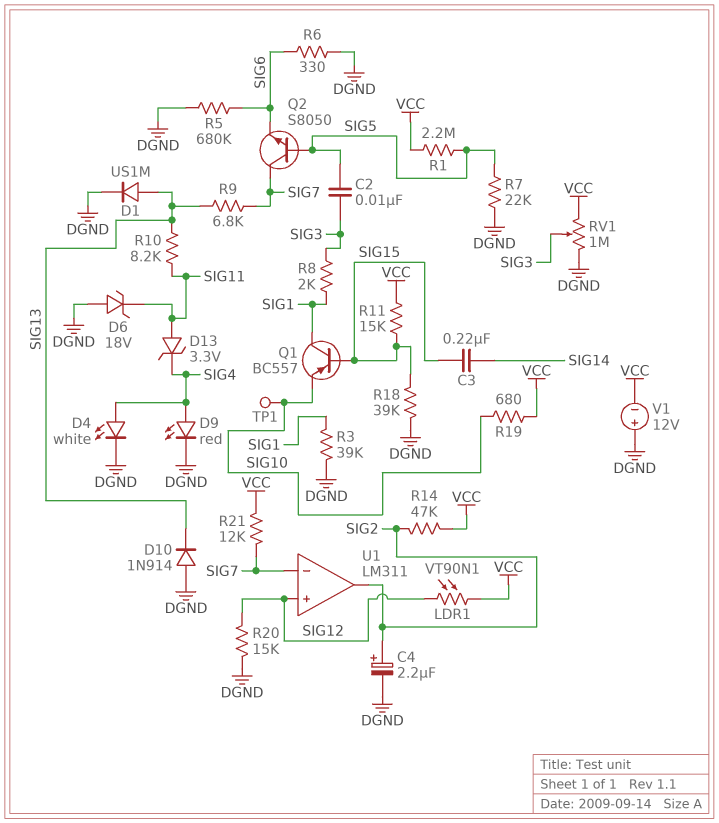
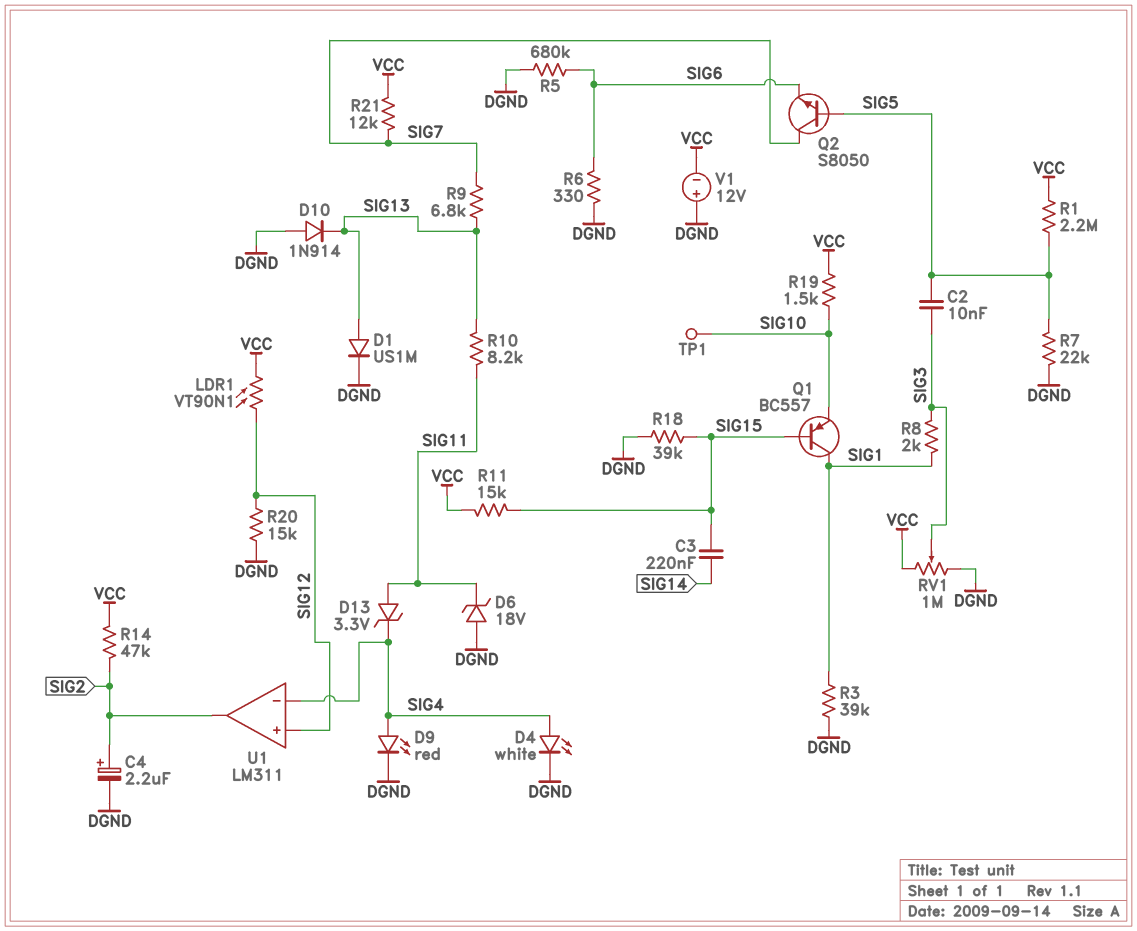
R19: 680 (SIG10, VCC) -> 1.5k (SIG10, VCC)
U1 pin in-: SIG7 -> SIG4

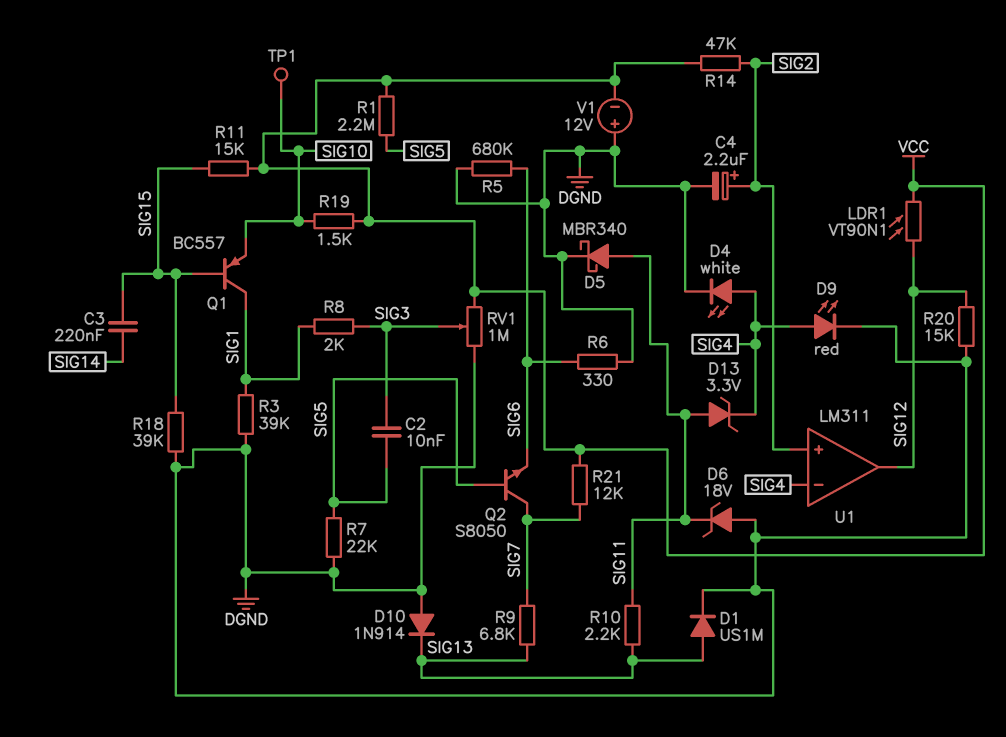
D5: none -> schottky MBR340 (A SIG11, K DGND)
R10: 8.2k (SIG11, SIG13) -> 2.2k (SIG11, SIG13)
U1 pin in+: SIG12 -> SIG2
U1 pin out: SIG2 -> SIG12

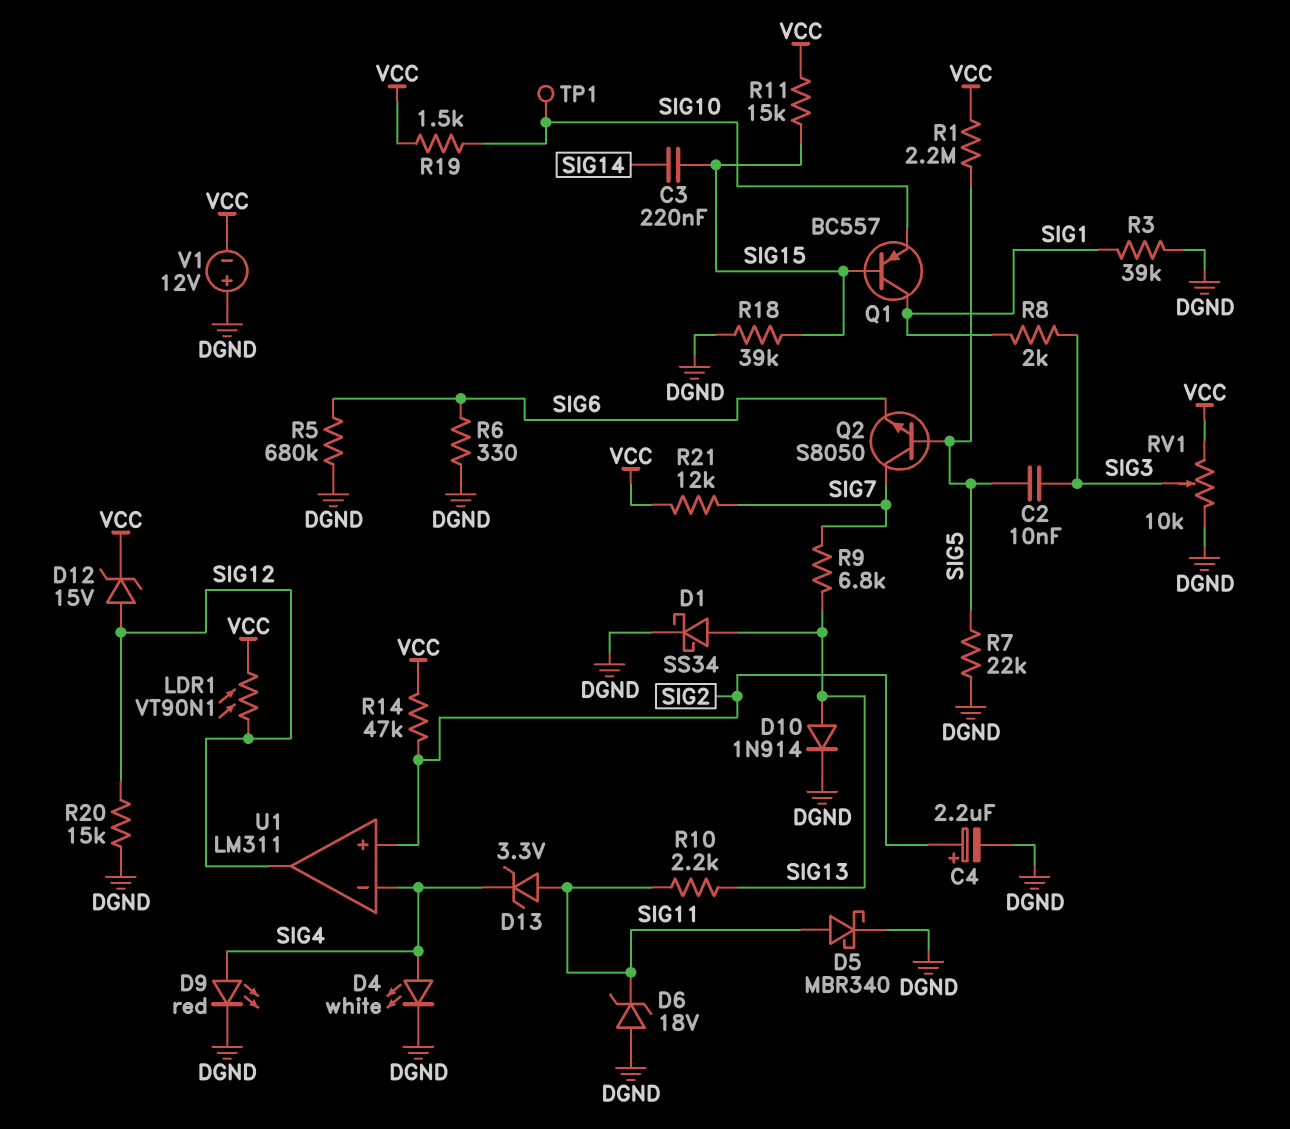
D1: diode US1M (A SIG13, K DGND) -> schottky SS34 (A SIG13, K DGND)
D10: diode 1N914 (A DGND, K SIG13) -> diode 1N914 (A SIG13, K DGND)
D12: none -> zener 15V (A SIG12, K VCC)
RV1: 1M (DGND, VCC, wiper SIG3) -> 10k (DGND, VCC, wiper SIG3)

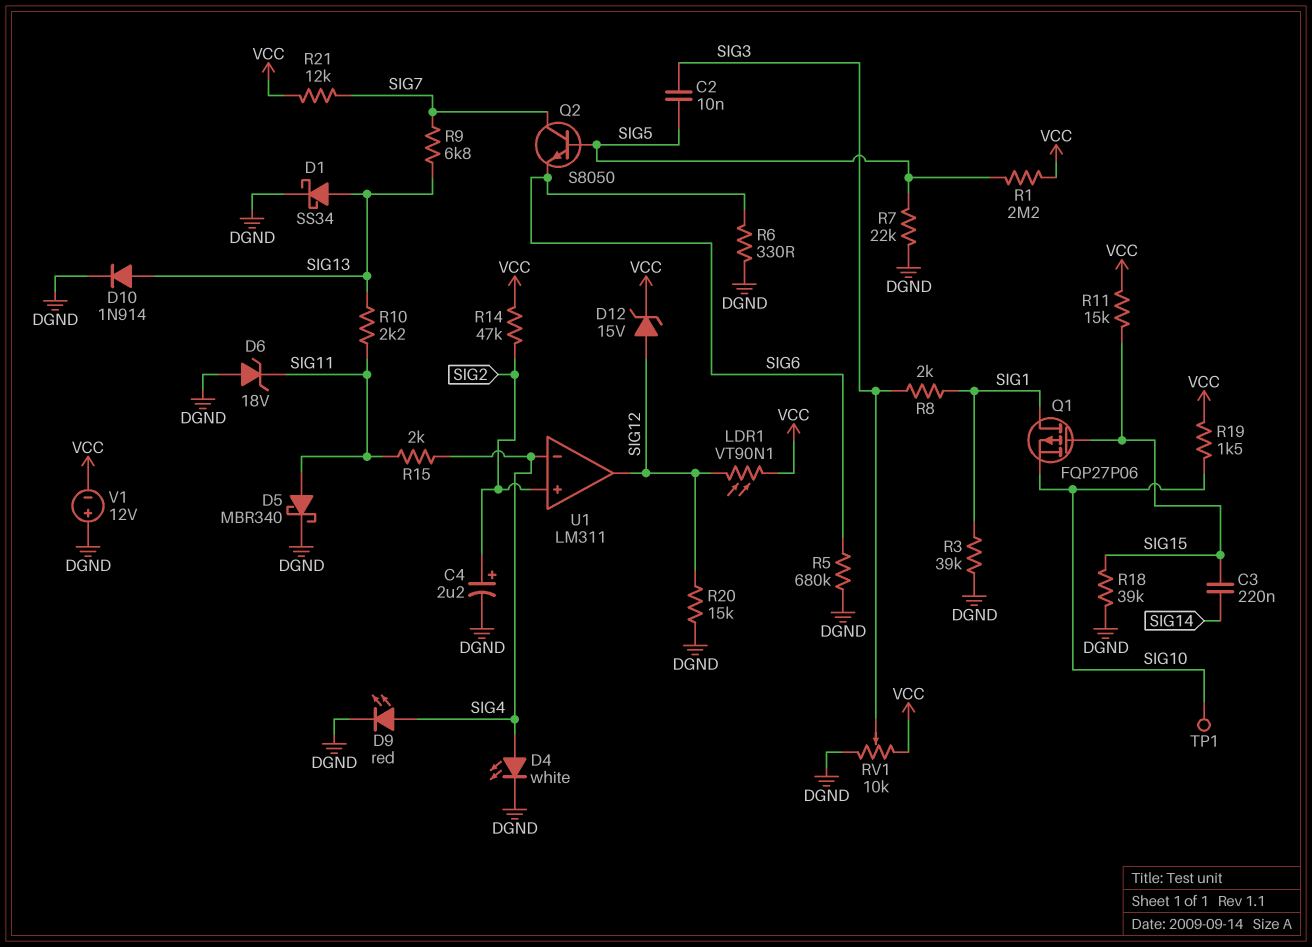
D13: zener 3.3V (A SIG11, K SIG4) -> none
Q1: PNP BC557 (B SIG15, C SIG1, E SIG10) -> PMOS FQP27P06 (G SIG15, D SIG1, S SIG10)
R15: none -> 2k (SIG4, SIG11)

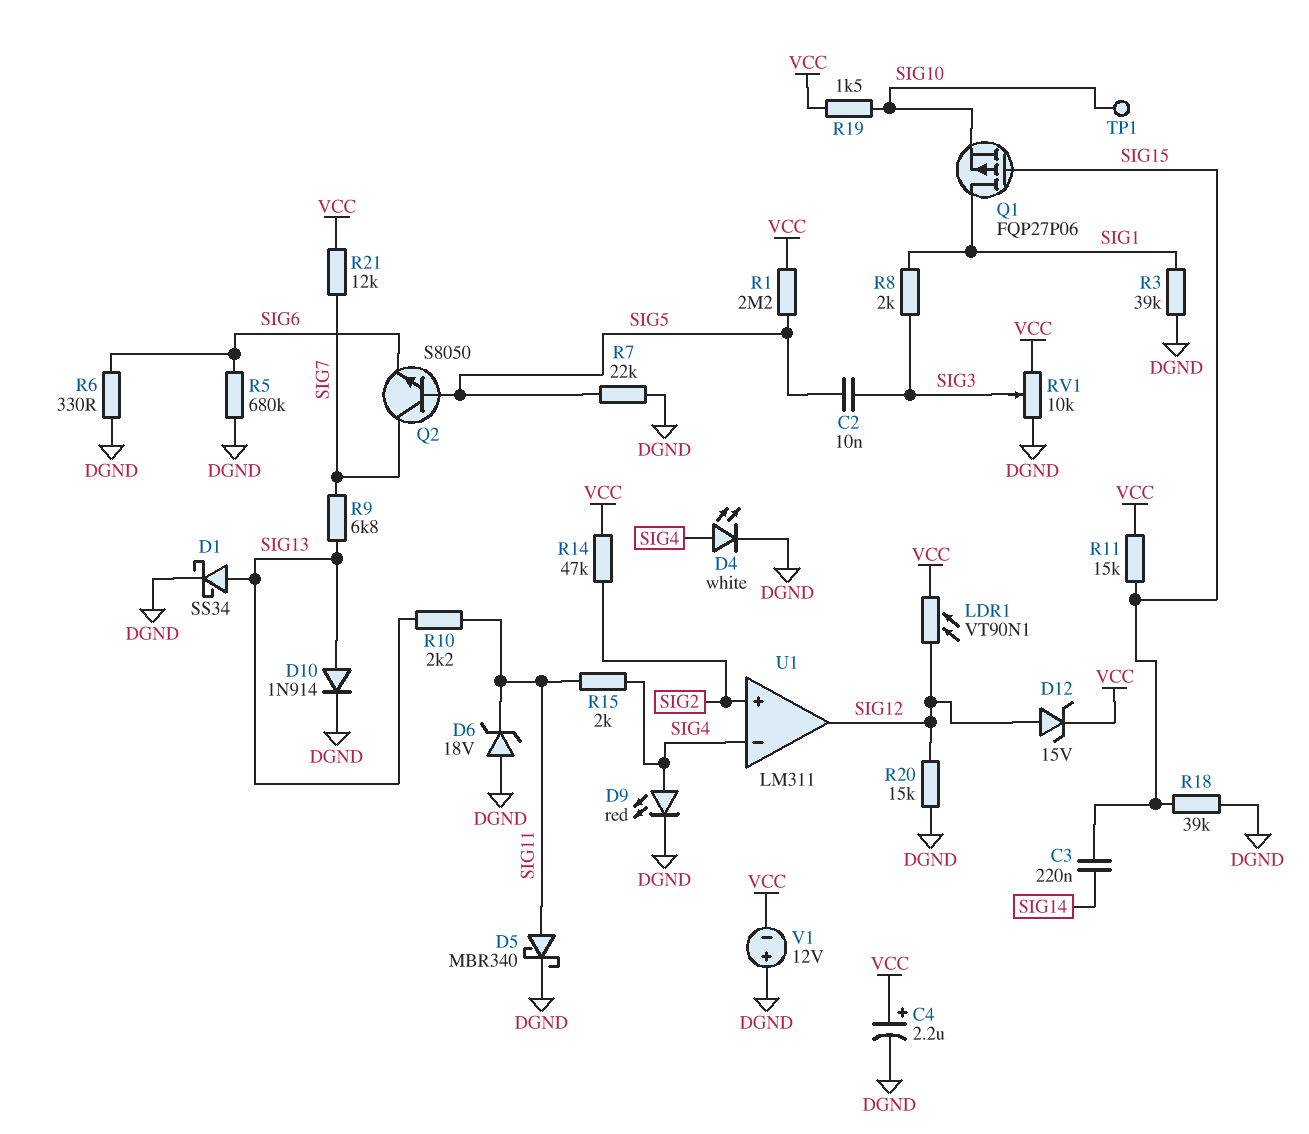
C4: 2.2uF (plus SIG2, minus DGND) -> 2.2uF (plus VCC, minus DGND)

